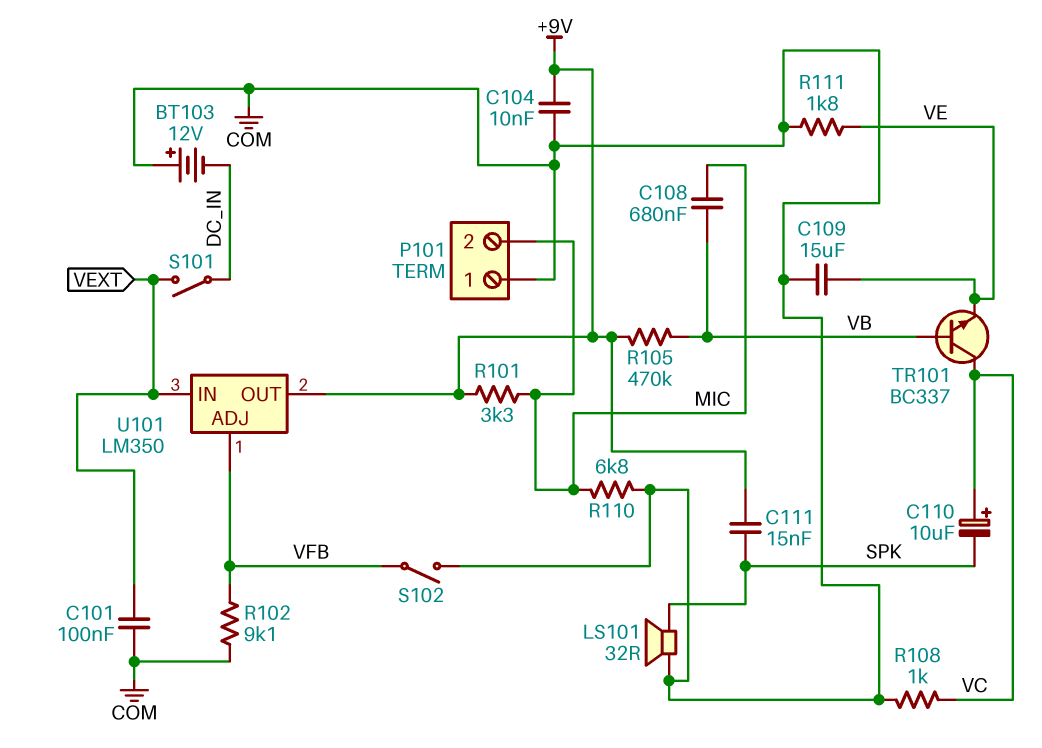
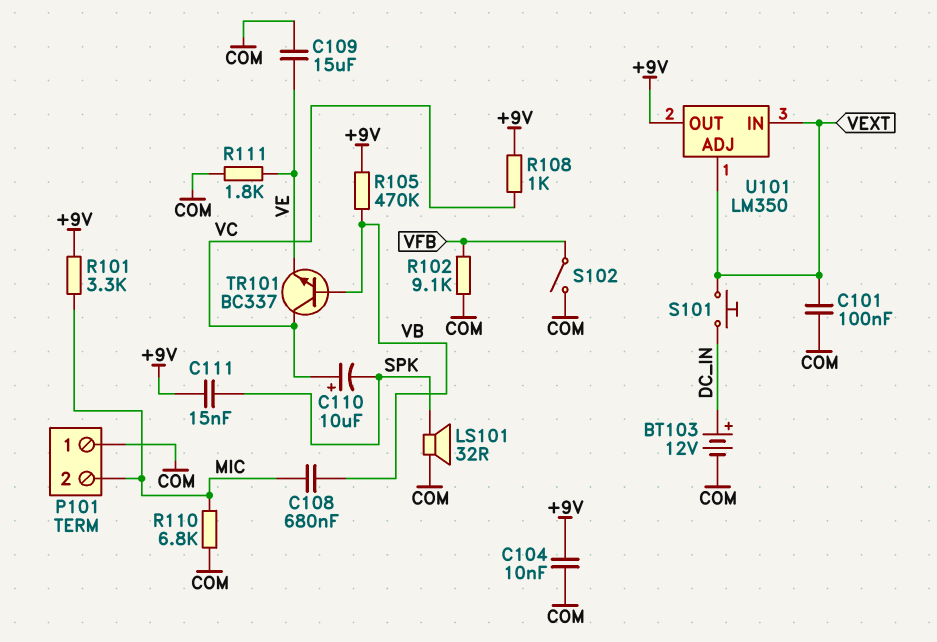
BT103: 12V (plus COM, minus DC_IN) -> 12V (plus DC_IN, minus COM)
R108: 1k (COM, VC) -> 1k (+9V, VC)
S101: switch (DC_IN, VEXT) -> button (DC_IN, VEXT)
U101 pin ADJ: VFB -> VEXT

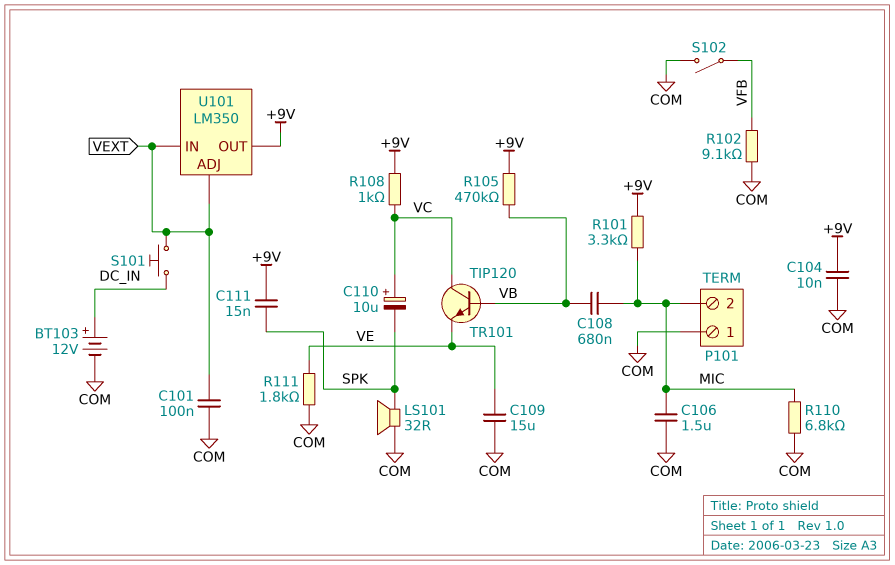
C106: none -> 1.5uF (COM, MIC)
TR101: NPN BC337 (B VB, C VC, E VE) -> NPN TIP120 (B VB, C VC, E VE)

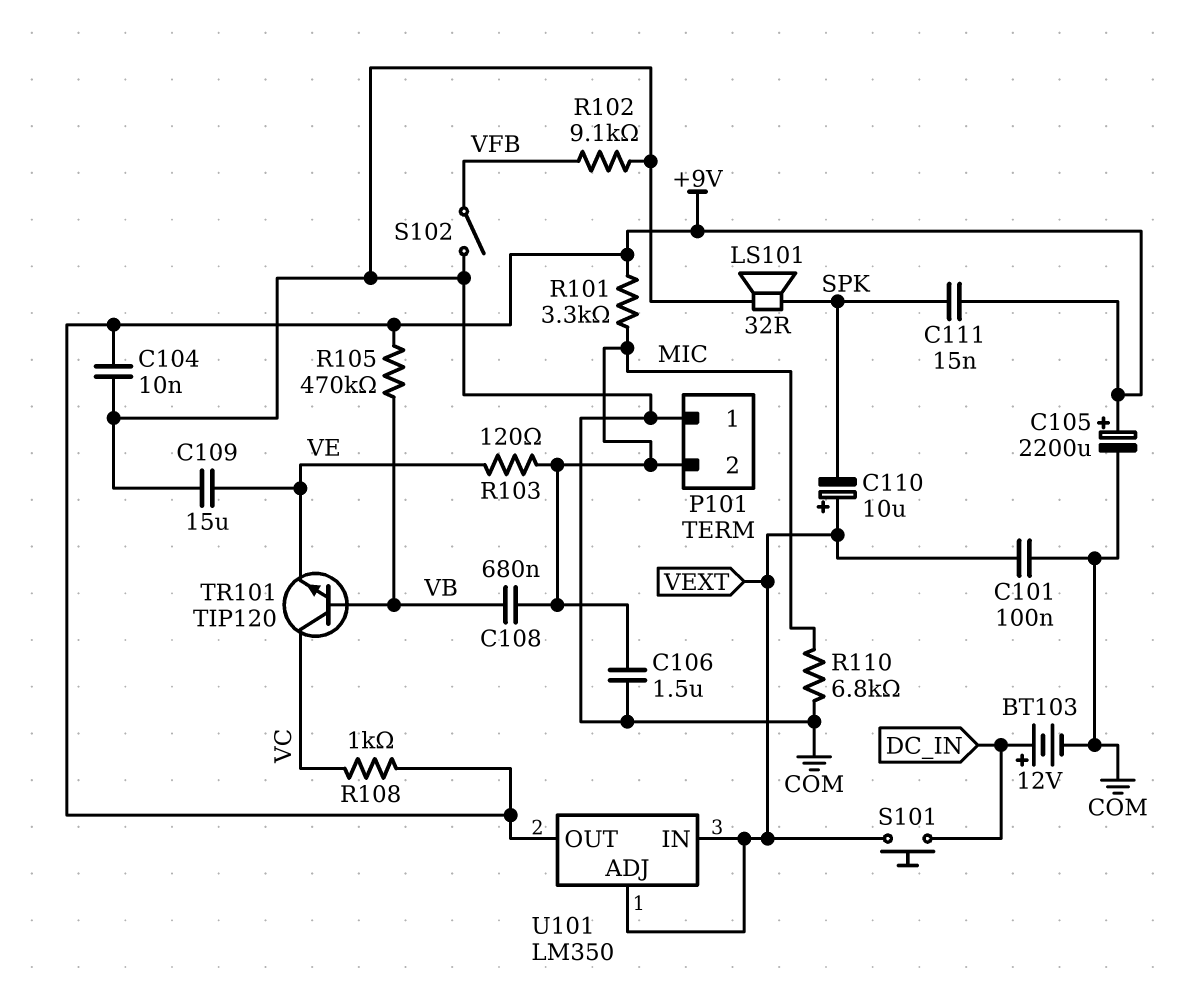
C105: none -> 2200uF (plus +9V, minus COM)
C110: 10uF (plus VC, minus SPK) -> 10uF (plus VEXT, minus SPK)
R103: none -> 120 (MIC, VE)
R111: 1.8k (COM, VE) -> none

